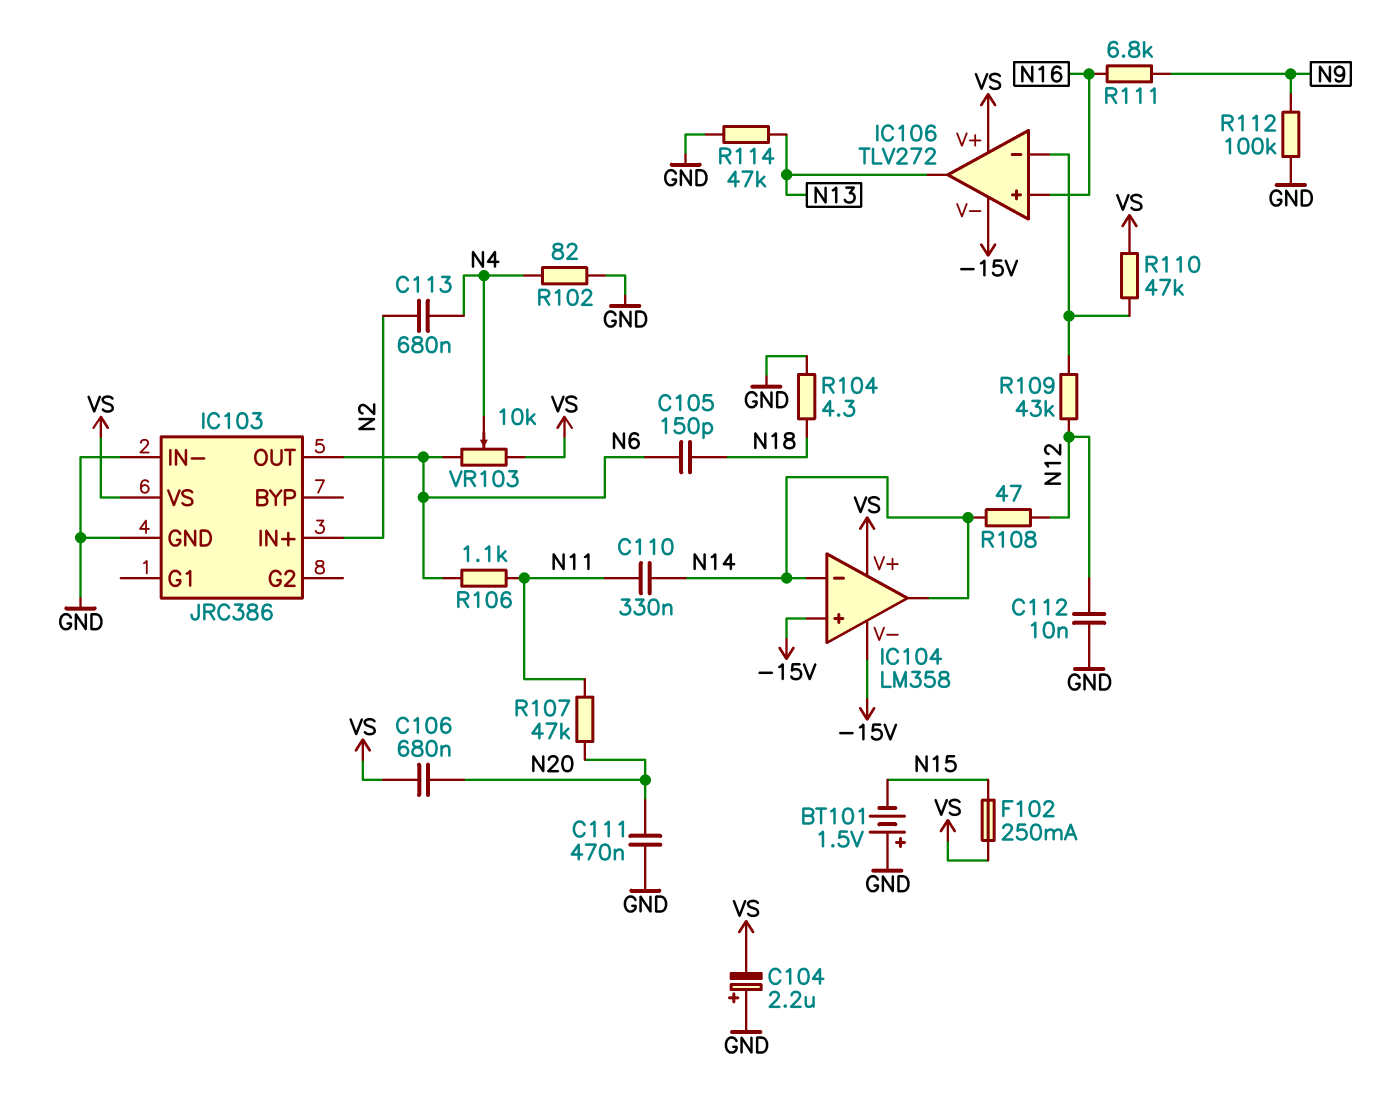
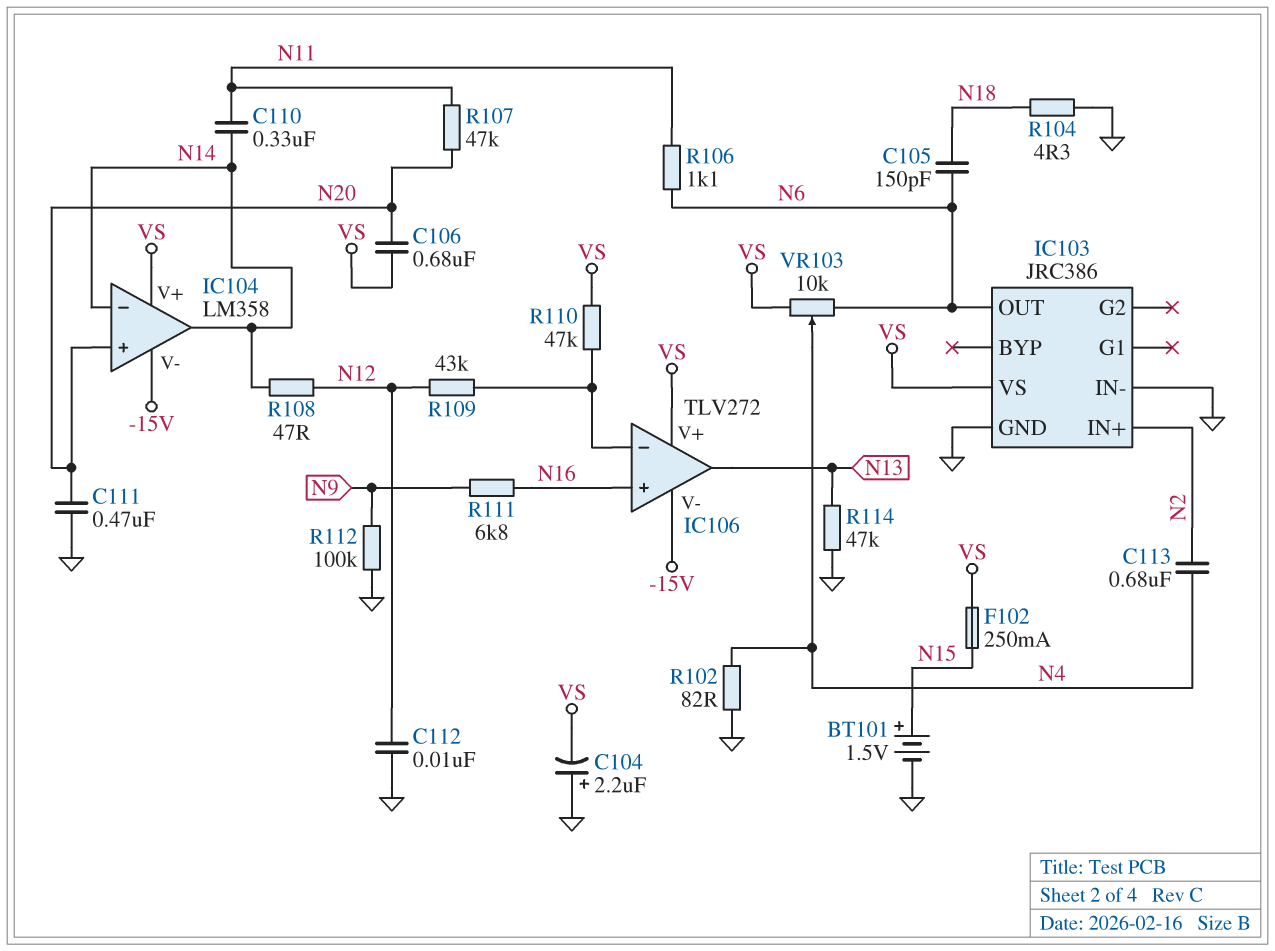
BT101: 1.5V (plus GND, minus N15) -> 1.5V (plus N15, minus GND)
IC104 pin in+: -15V -> N20

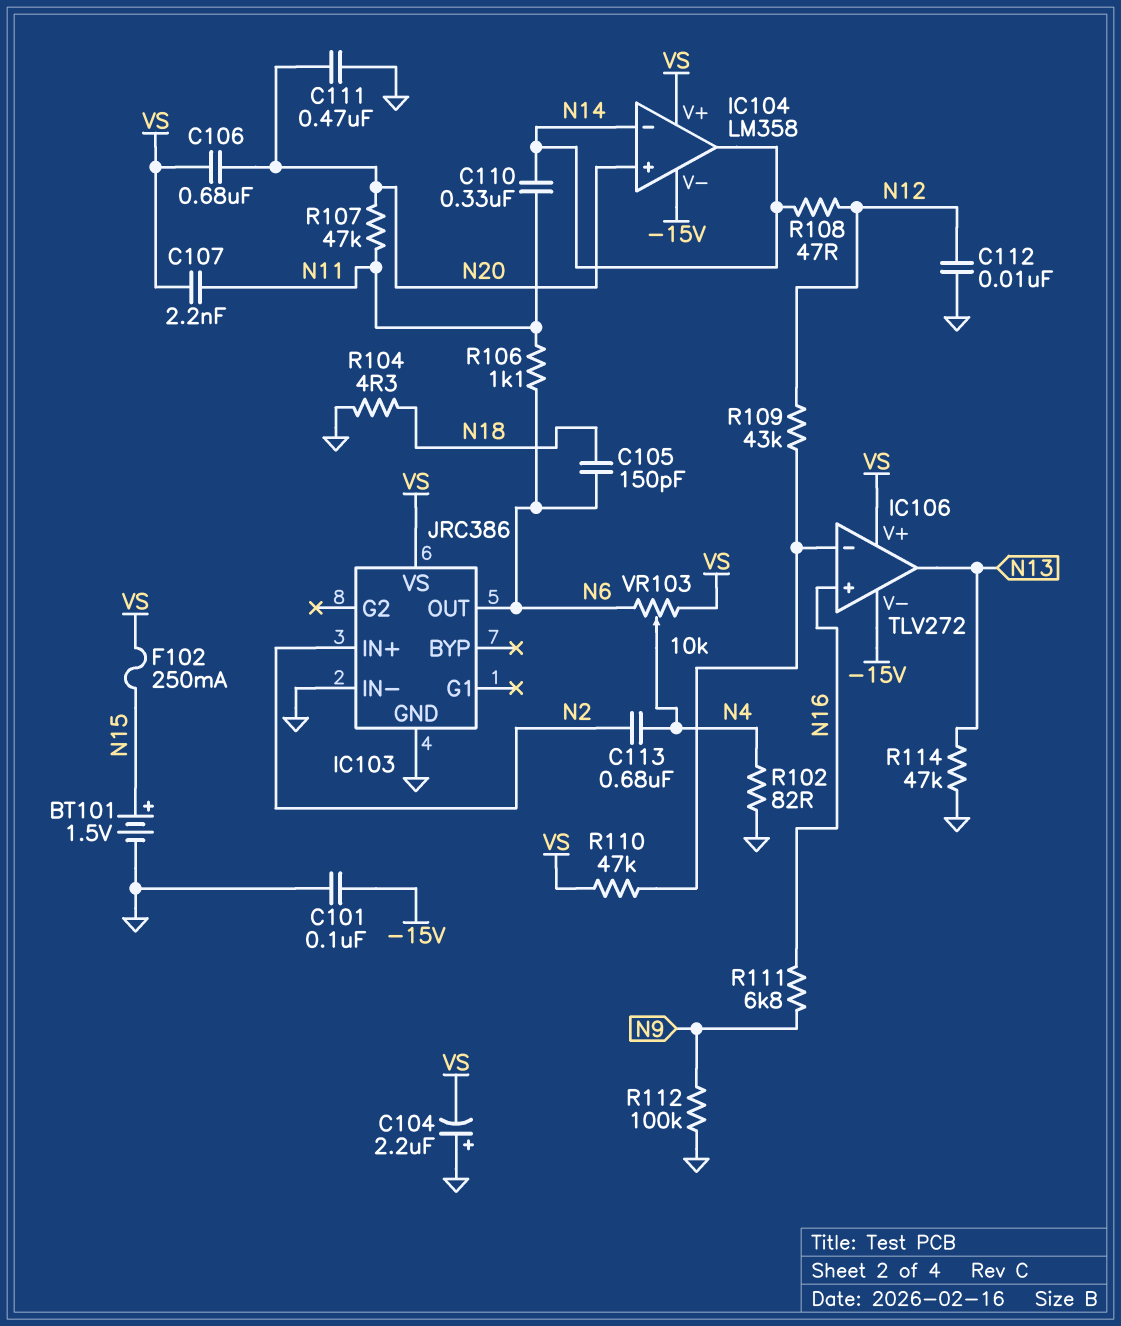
C101: none -> 100nF (-15V, GND)
C107: none -> 2.2nF (N11, VS)

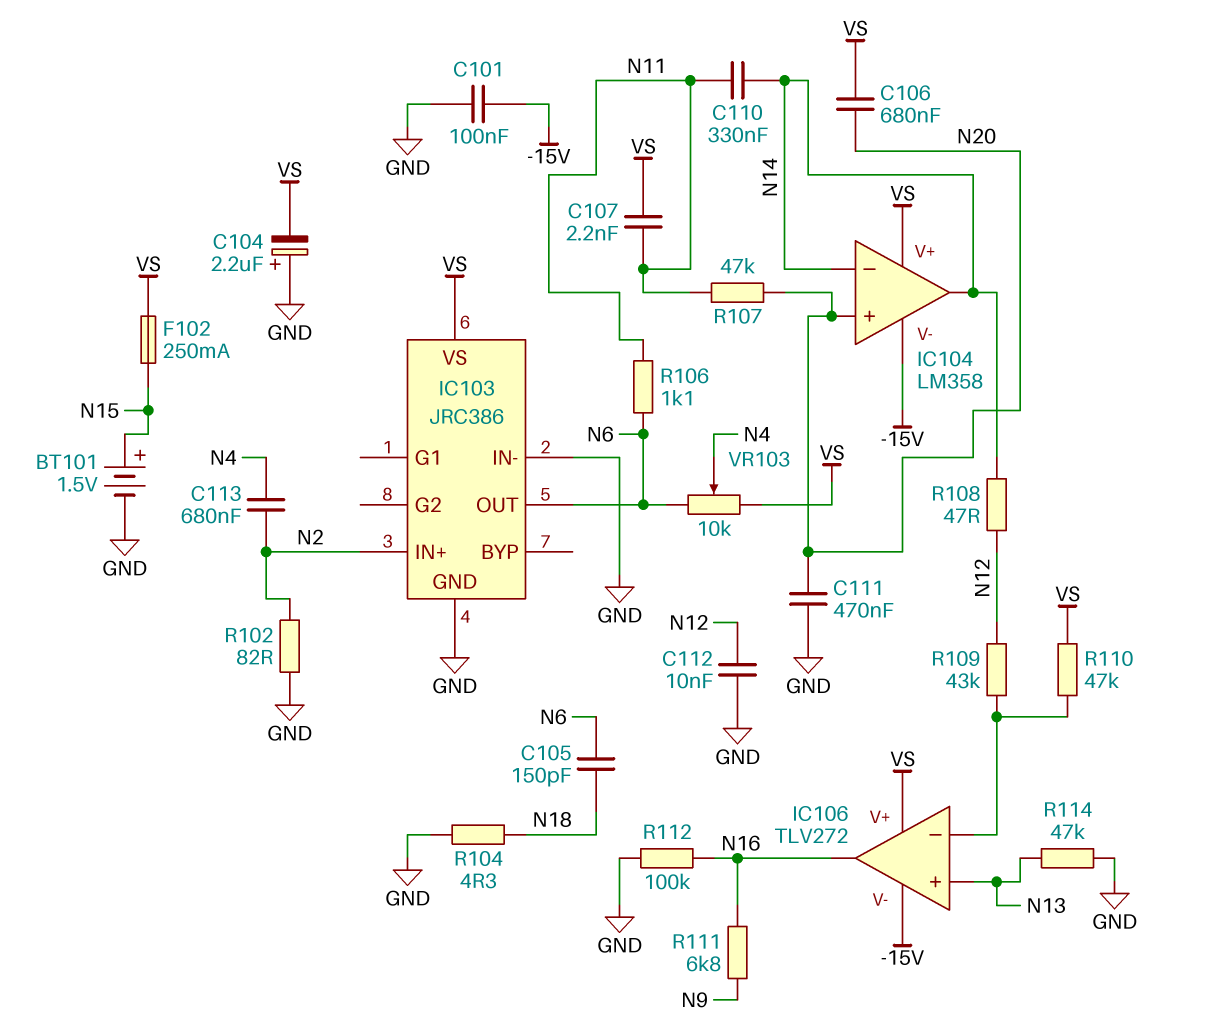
IC106 pin in+: N16 -> N13
IC106 pin out: N13 -> N16
R102: 82 (GND, N4) -> 82 (GND, N2)
R112: 100k (GND, N9) -> 100k (GND, N16)

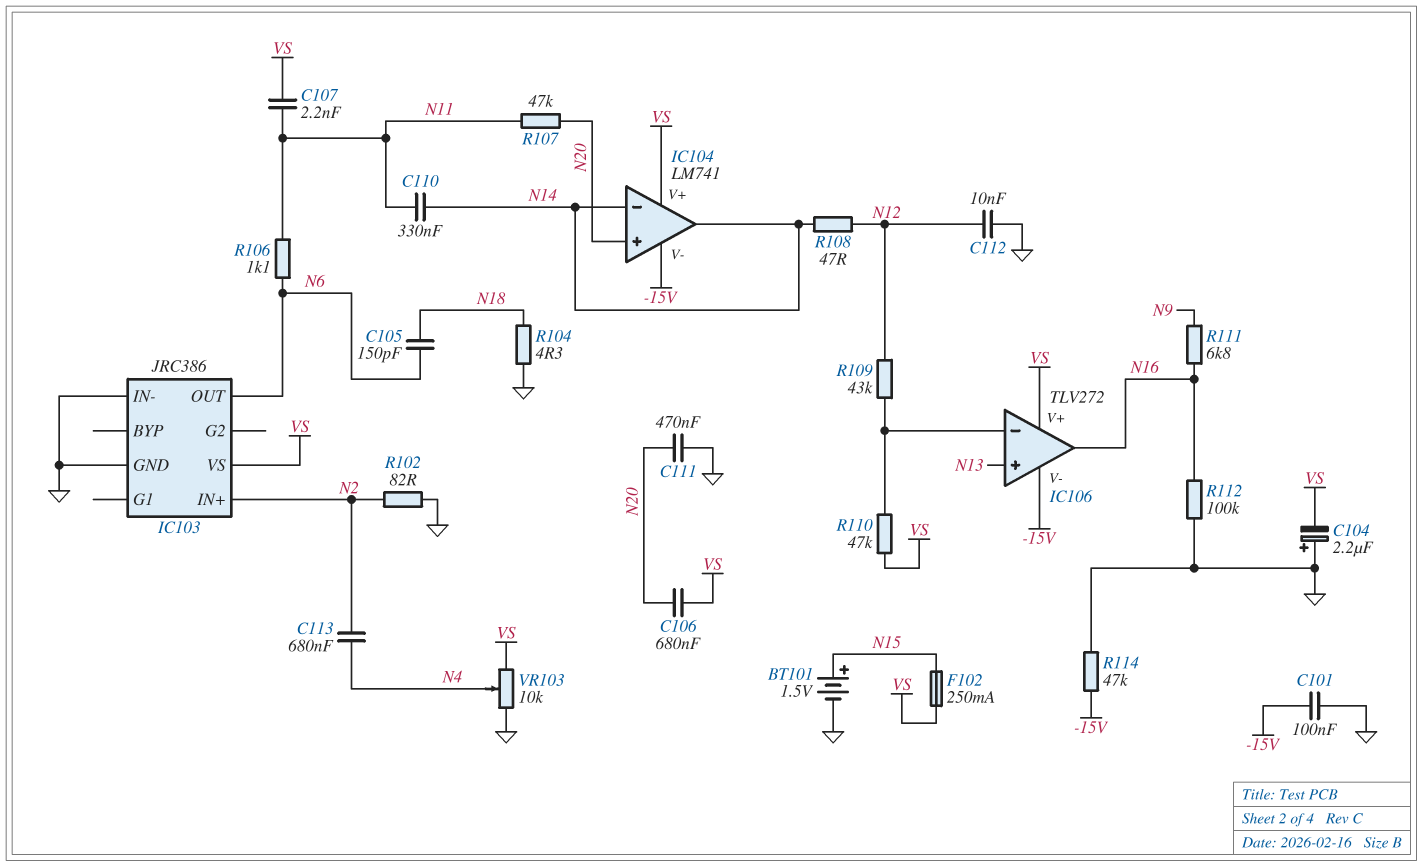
IC104: LM358 -> LM741
R114: 47k (GND, N13) -> 47k (-15V, GND)
VR103: 10k (N6, VS, wiper N4) -> 10k (GND, VS, wiper N4)

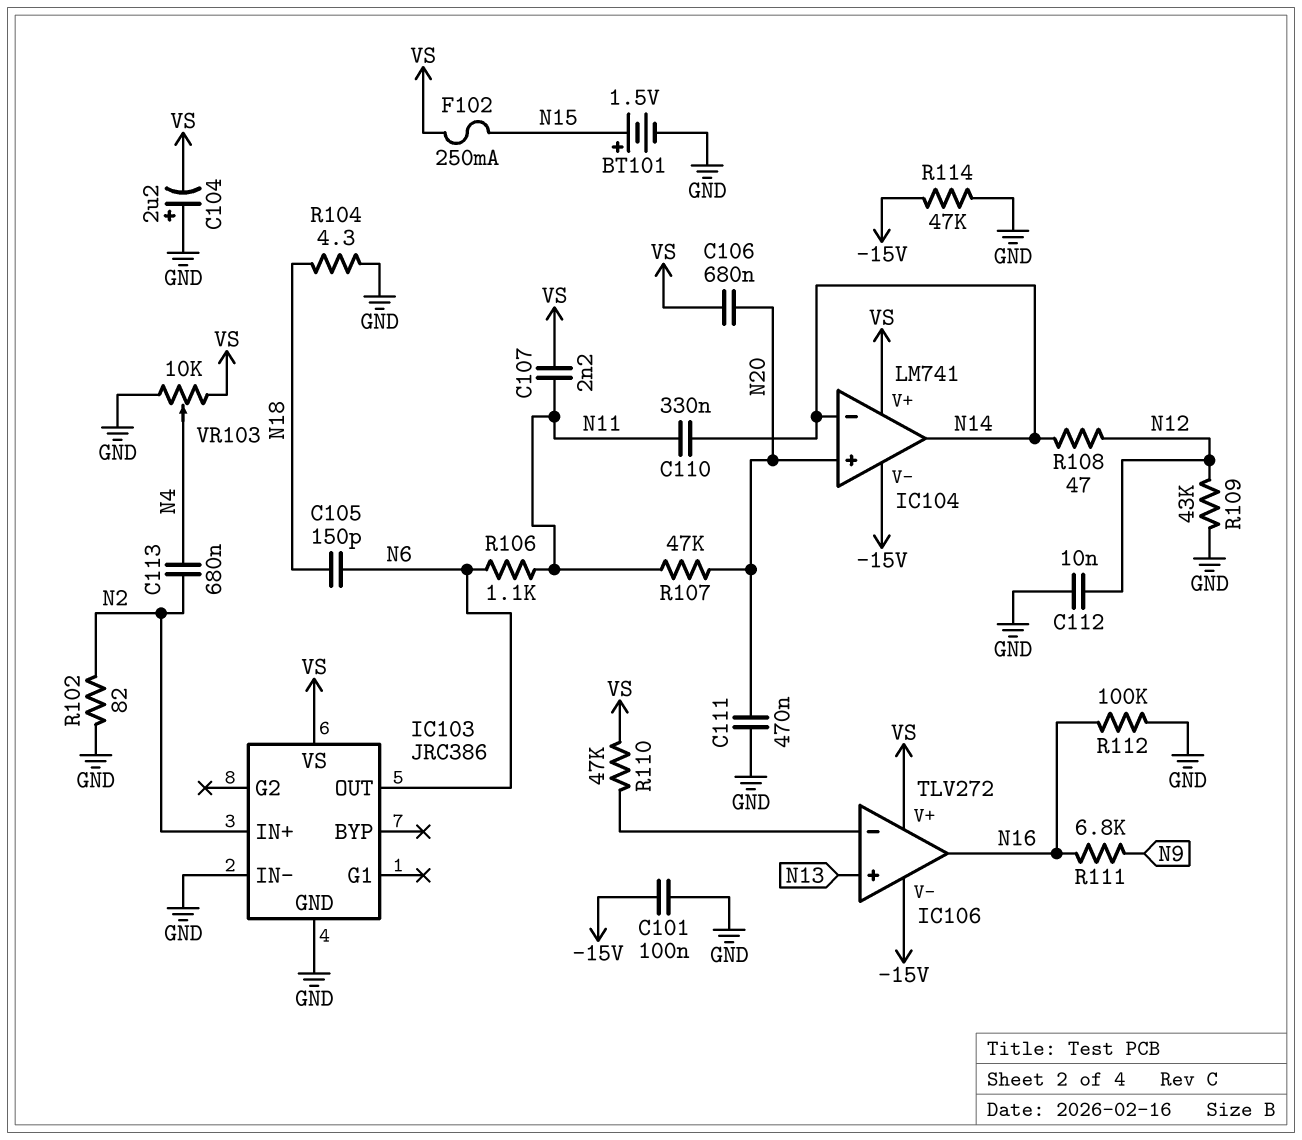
R109: 43k (IC106/in-, N12) -> 43k (GND, N12)

